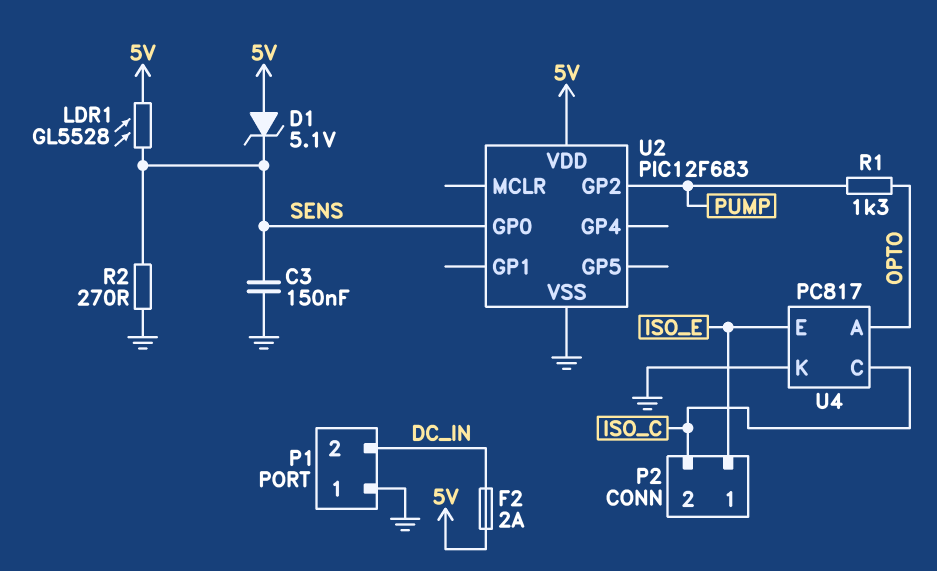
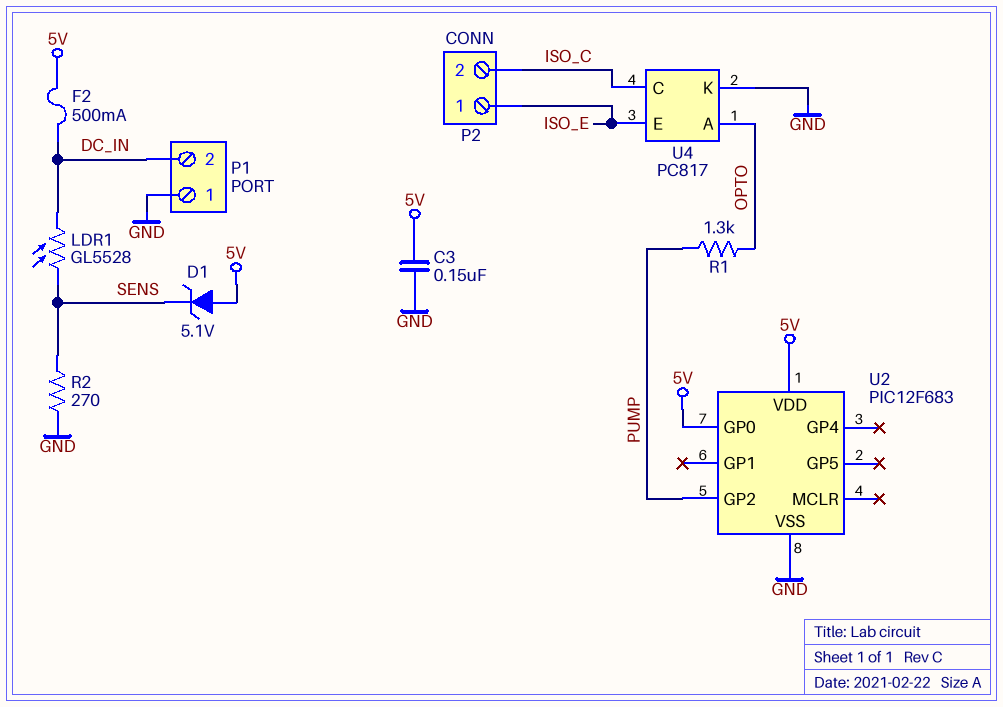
C3: 150nF (GND, SENS) -> 150nF (5V, GND)
F2: 2A (5V, DC_IN) -> 500mA (5V, DC_IN)
LDR1: GL5528 (5V, SENS) -> GL5528 (DC_IN, SENS)
U2 pin GP0: SENS -> 5V

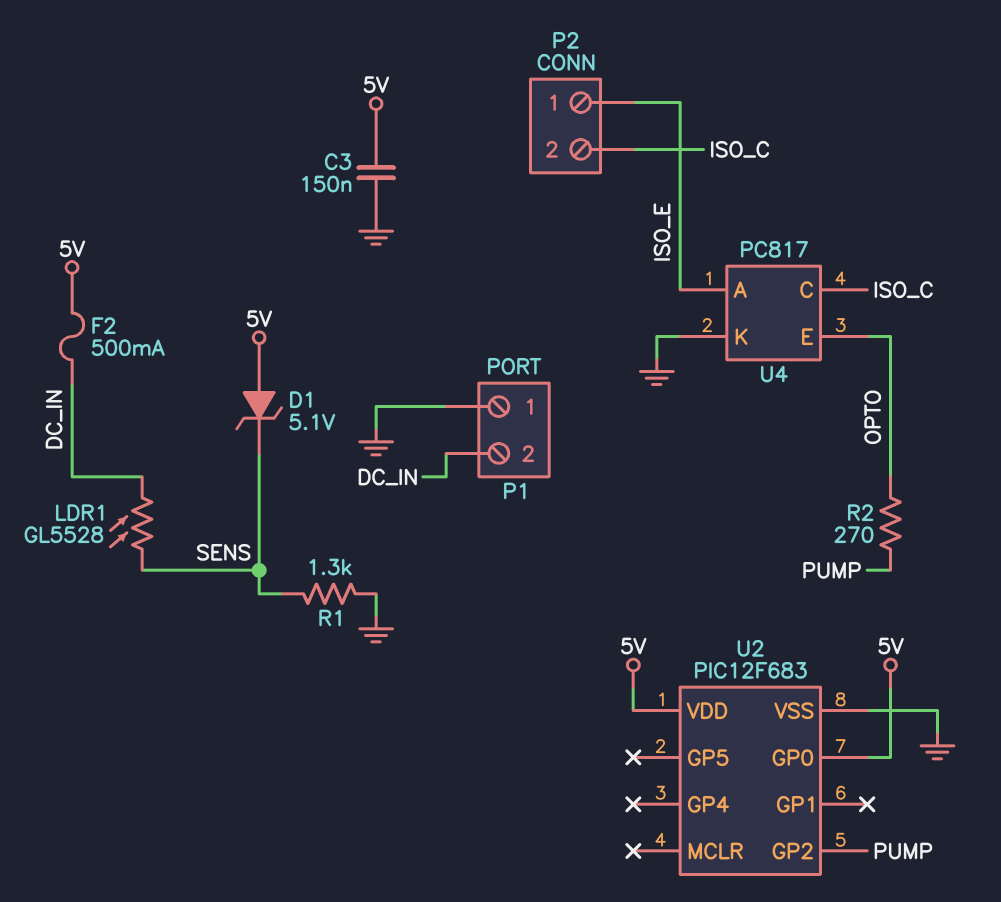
R1: 1.3k (OPTO, PUMP) -> 1.3k (GND, SENS)
R2: 270 (GND, SENS) -> 270 (OPTO, PUMP)
U4 pin A: OPTO -> ISO_E
U4 pin E: ISO_E -> OPTO

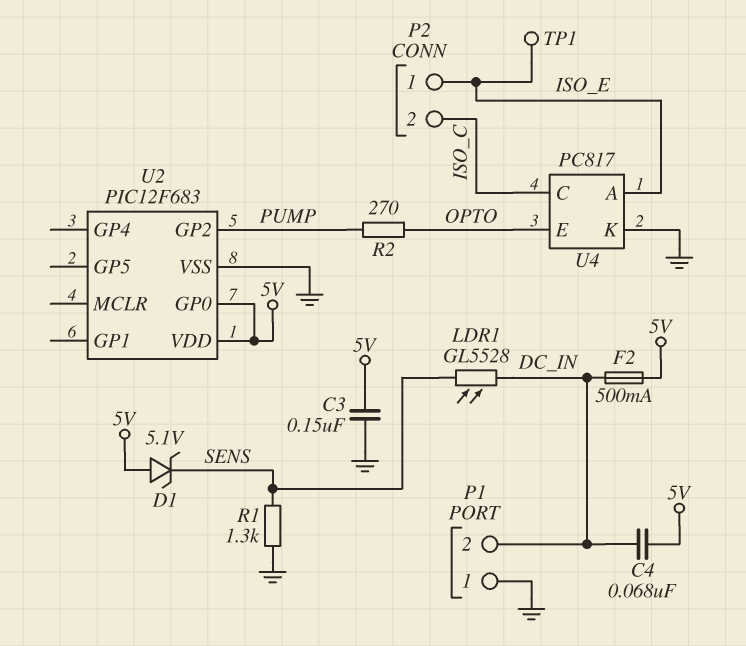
C4: none -> 68nF (5V, DC_IN)
TP1: none -> test point (ISO_E)

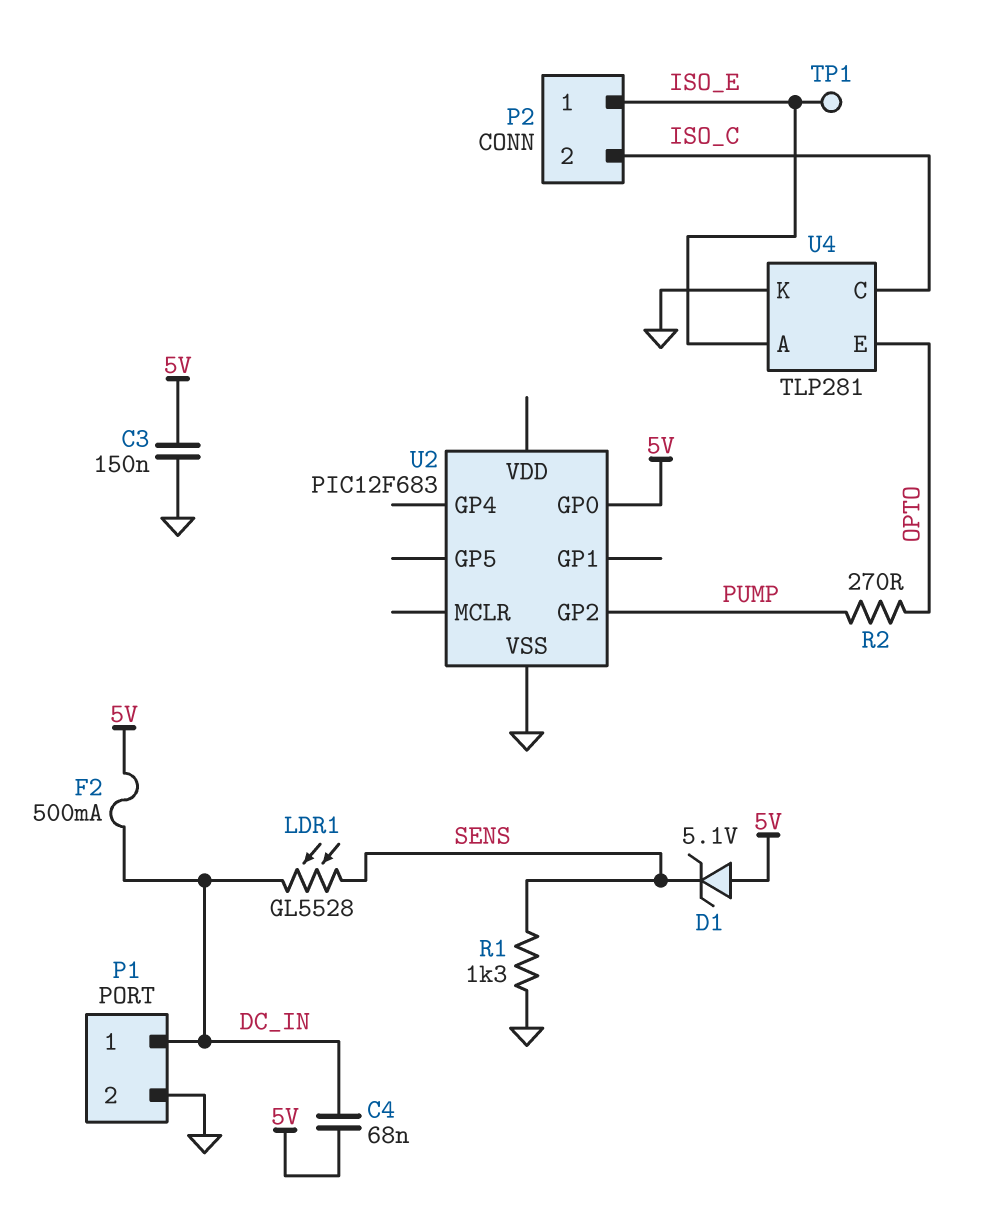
P1 pin 1: GND -> DC_IN
P1 pin 2: DC_IN -> GND
U2 pin VDD: 5V -> none
U4: PC817 -> TLP281

